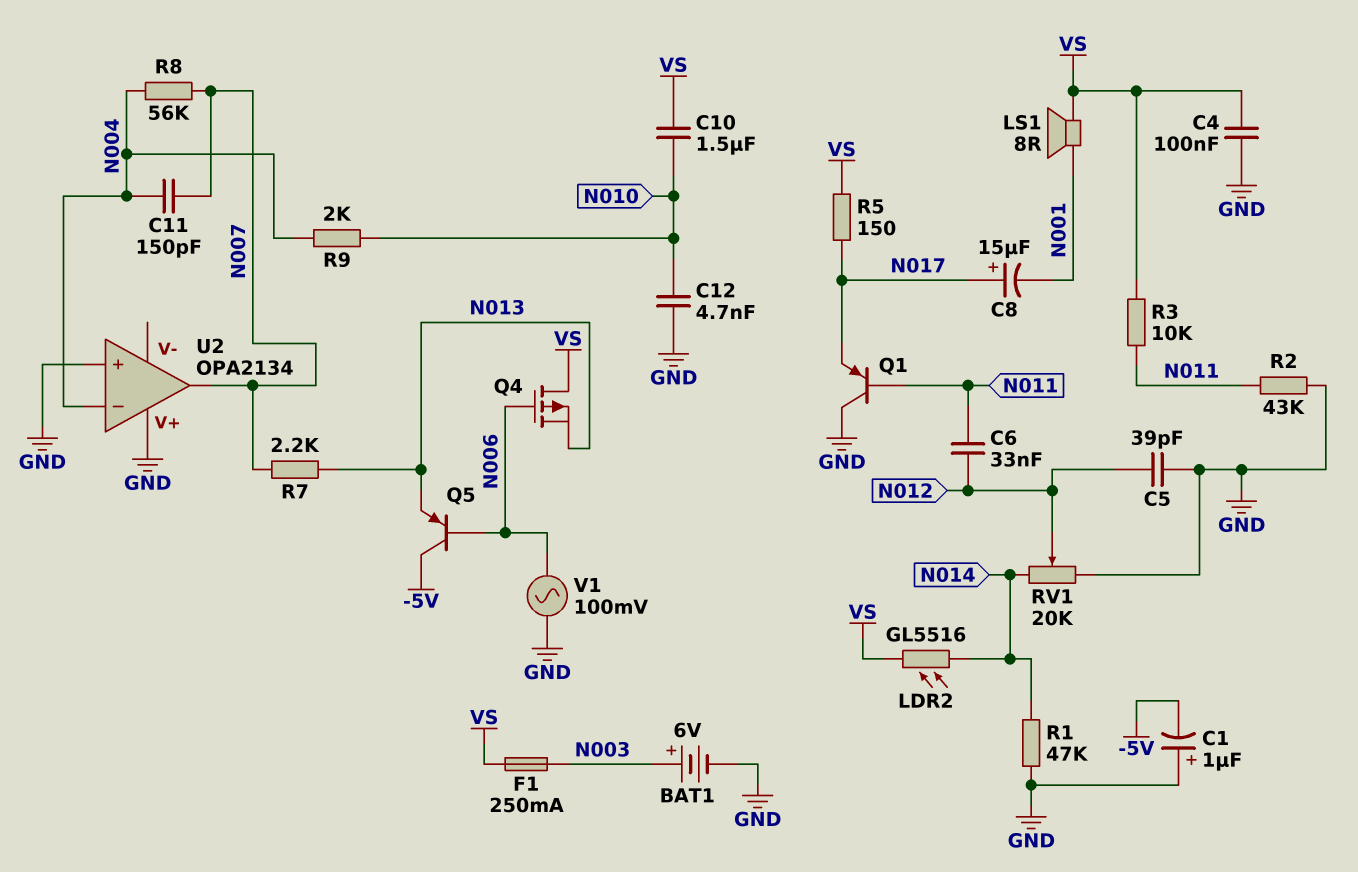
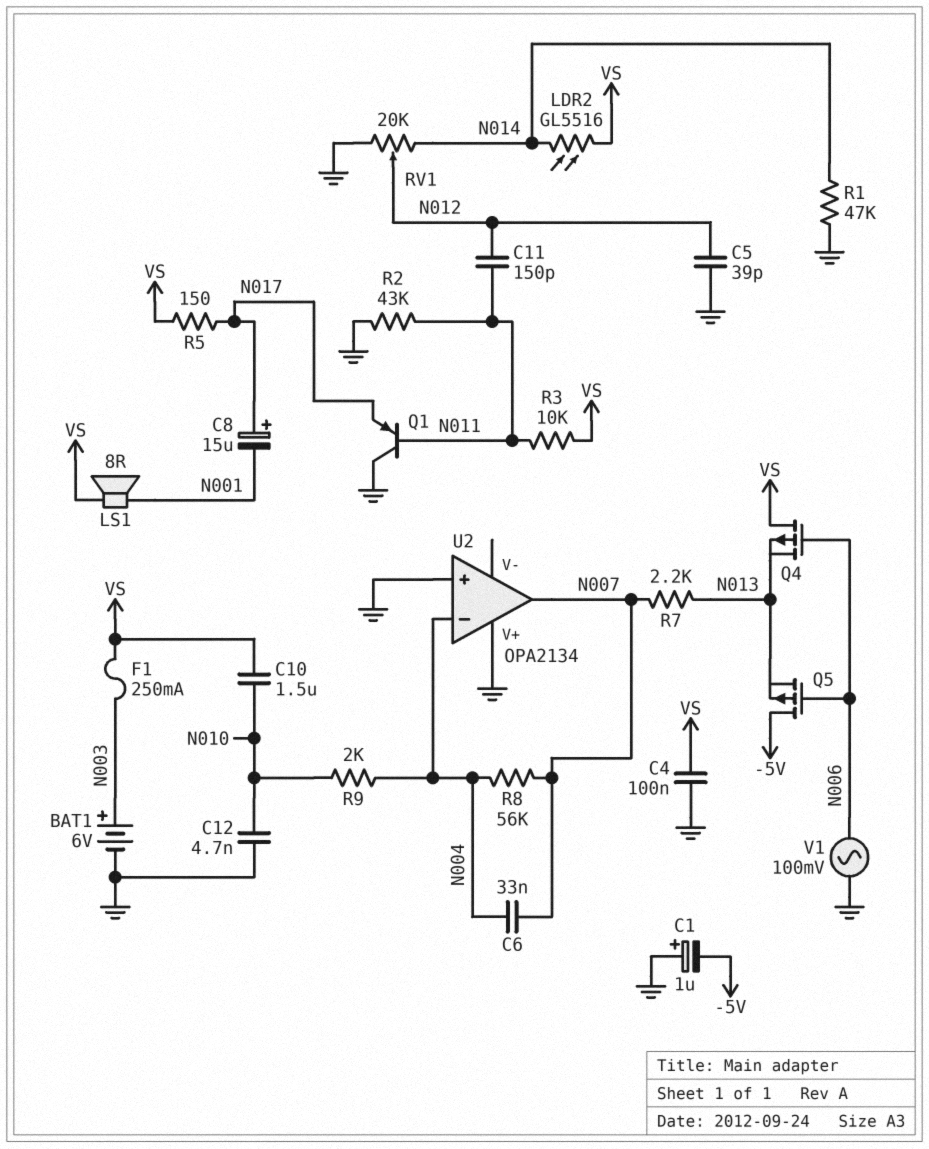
C6: 33nF (N011, N012) -> 33nF (N004, N007)
C11: 150pF (N004, N007) -> 150pF (N011, N012)
Q5: PNP (B N006, C -5V, E N013) -> PMOS (G N006, D -5V, S N013)

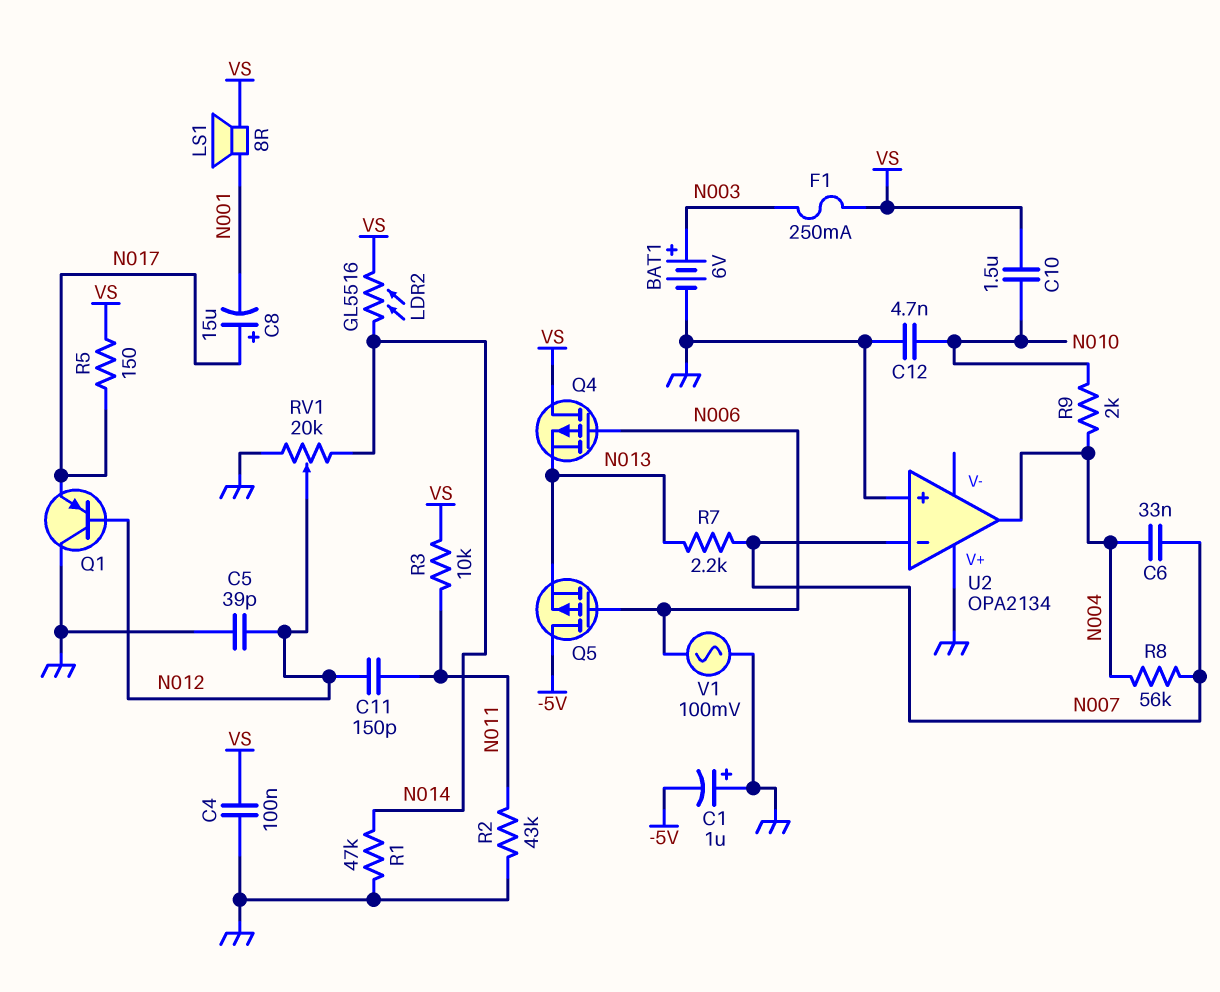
Q1: PNP (B N011, C GND, E N017) -> PNP (B N012, C GND, E N017)
U2 pin in-: N004 -> N007
U2 pin out: N007 -> N004

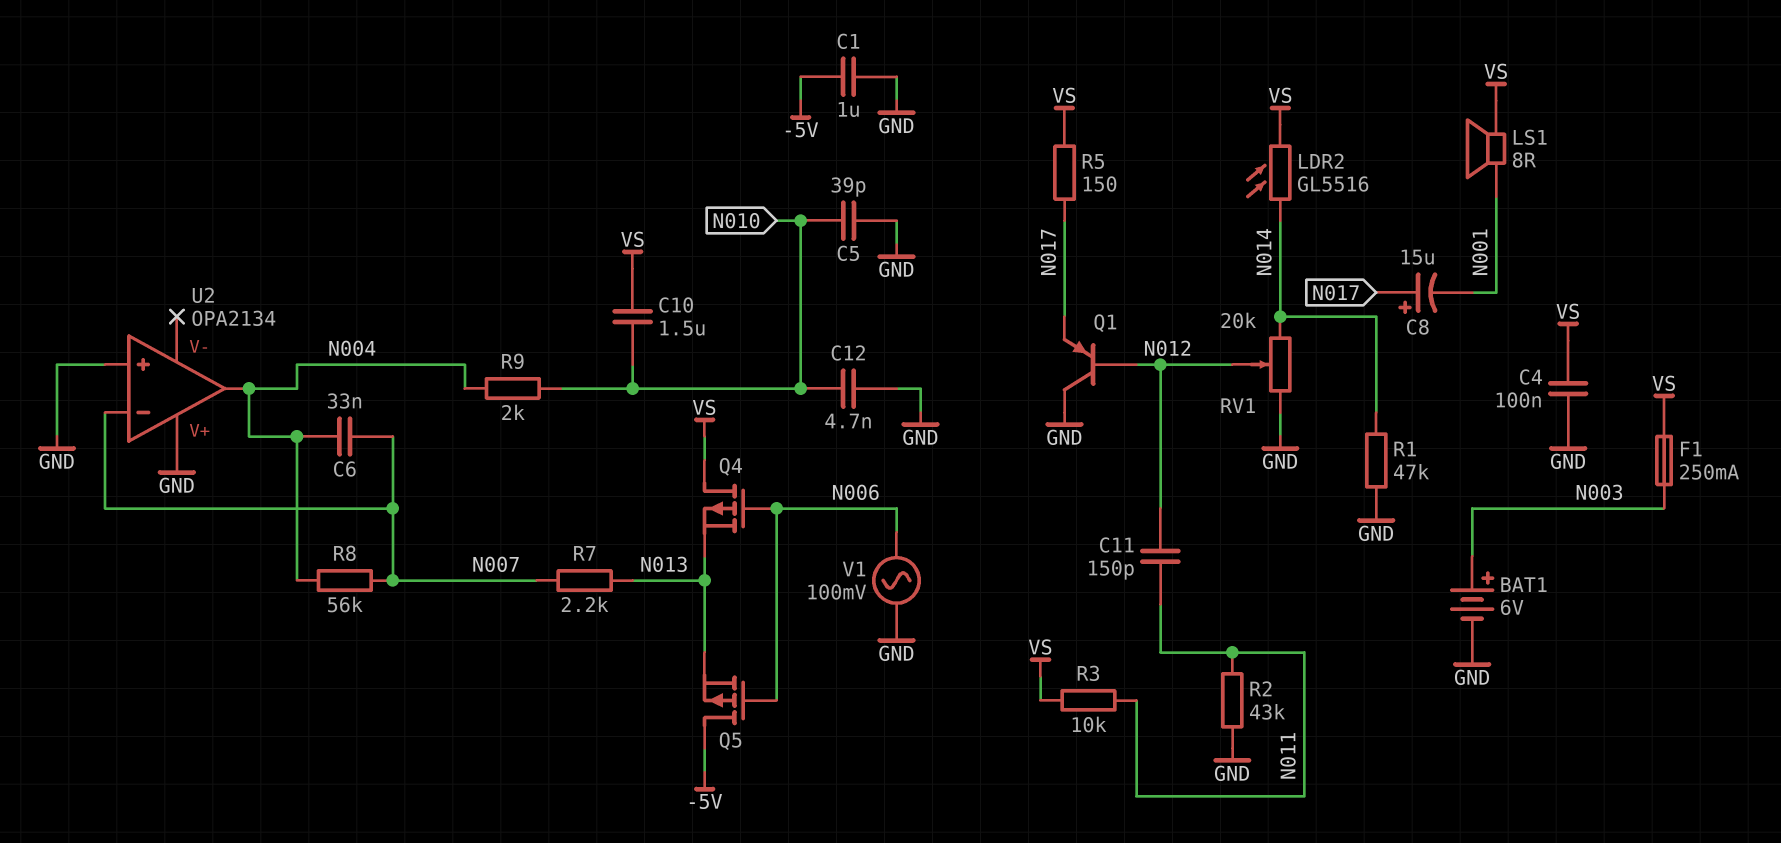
C1: 1uF (plus GND, minus -5V) -> 1uF (-5V, GND)
C5: 39pF (GND, N012) -> 39pF (GND, N010)

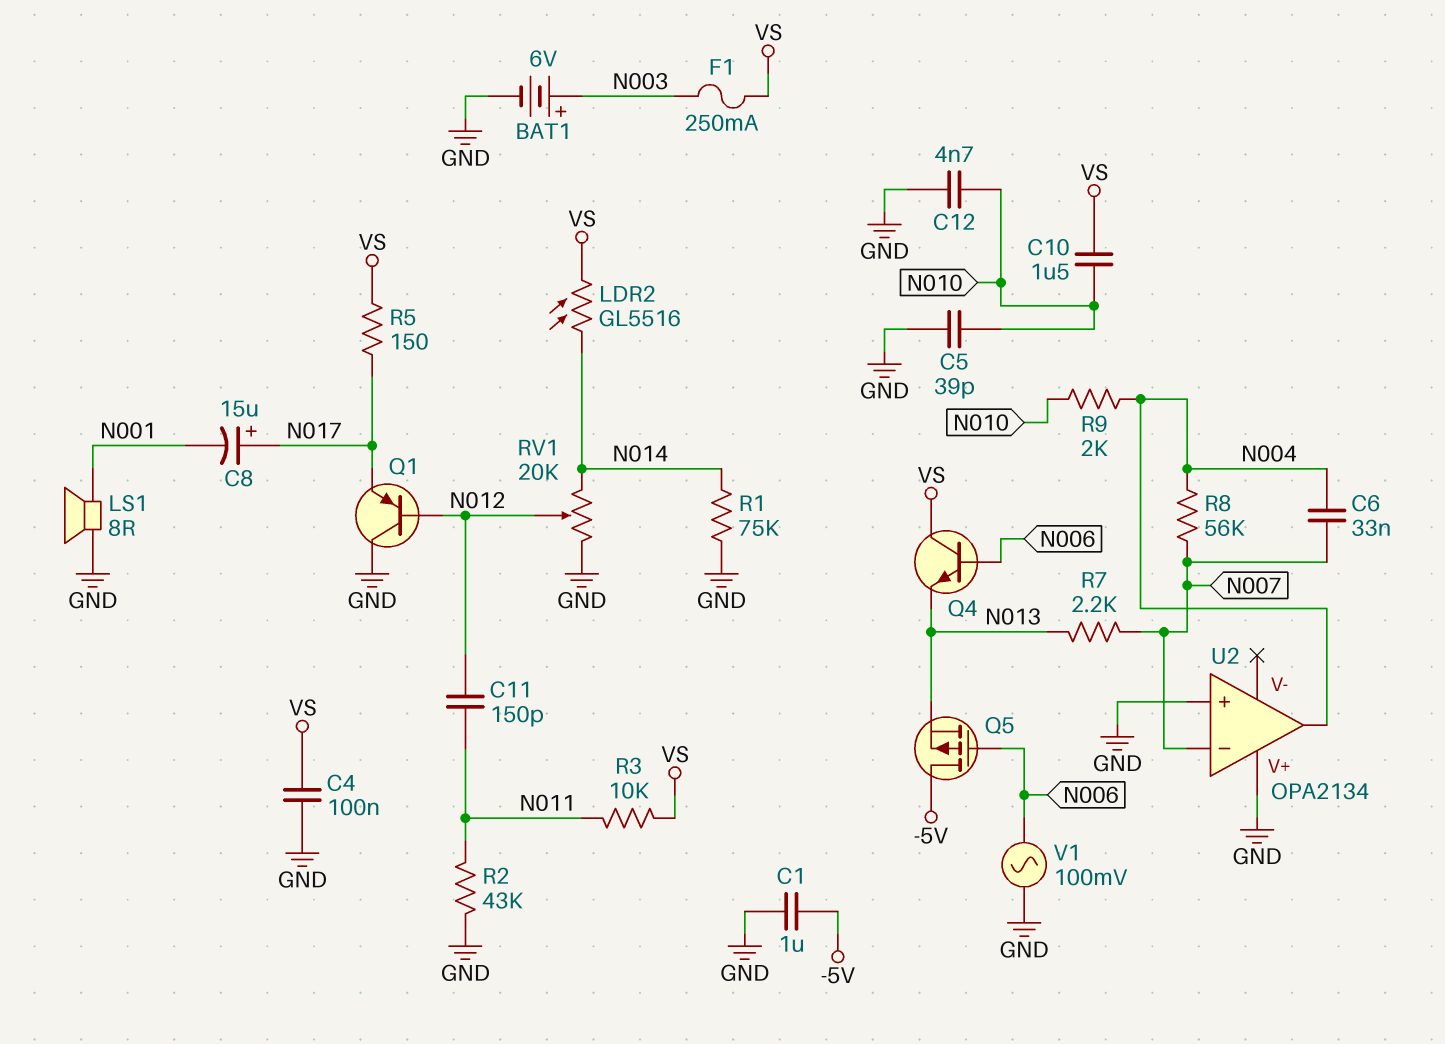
LS1: speaker 8R (N001, VS) -> speaker 8R (GND, N001)
Q4: PMOS (G N006, D VS, S N013) -> NPN (B N006, C VS, E N013)
R1: 47k (GND, N014) -> 75k (GND, N014)

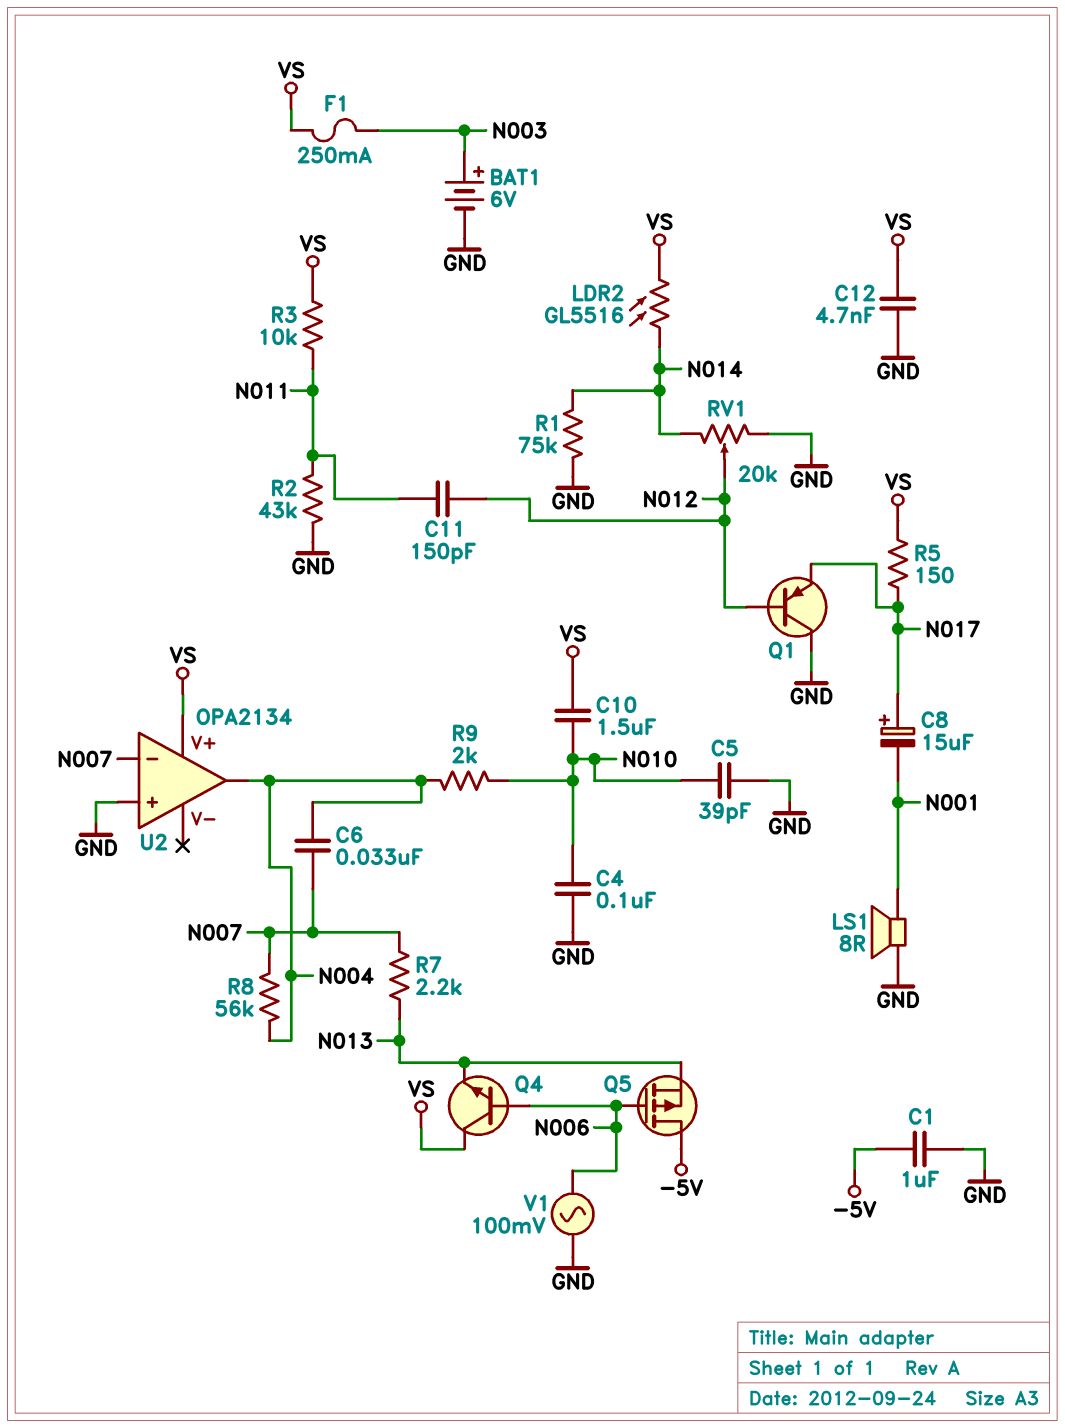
C4: 100nF (GND, VS) -> 100nF (GND, N010)
C12: 4.7nF (GND, N010) -> 4.7nF (GND, VS)
U2 pin V+: GND -> VS

